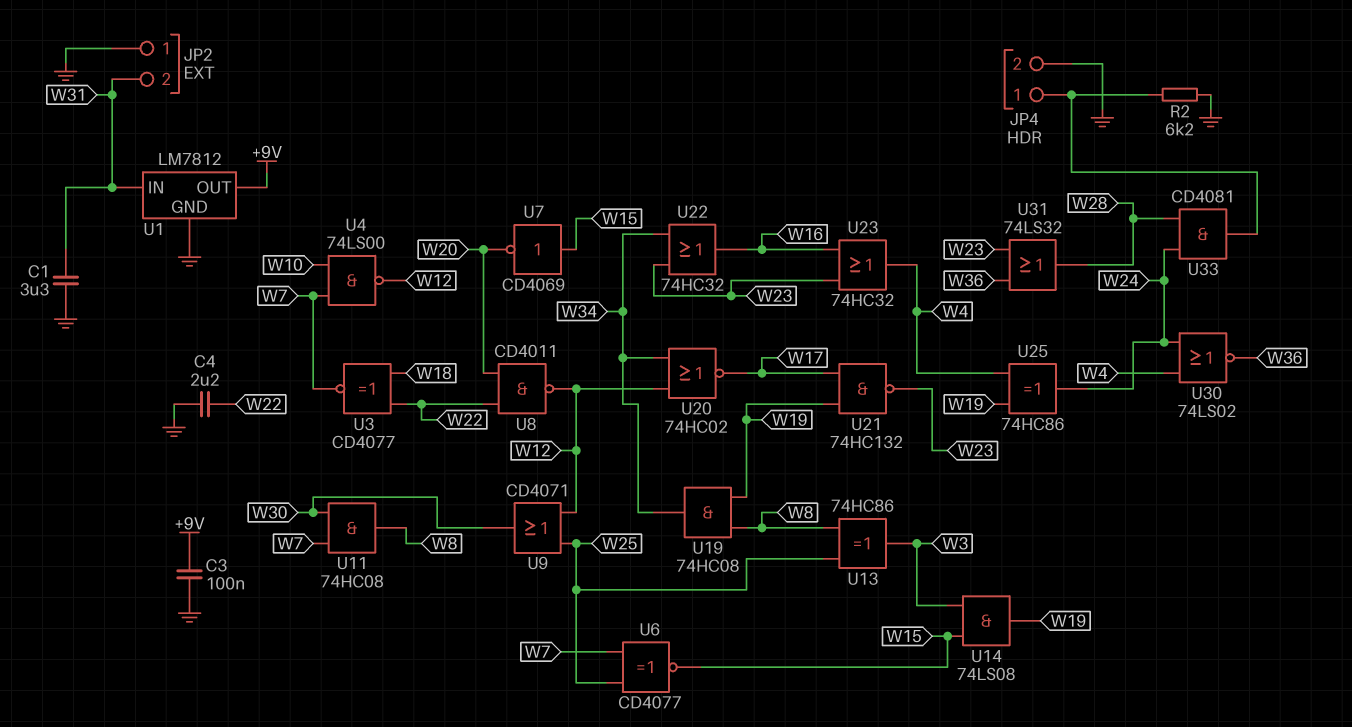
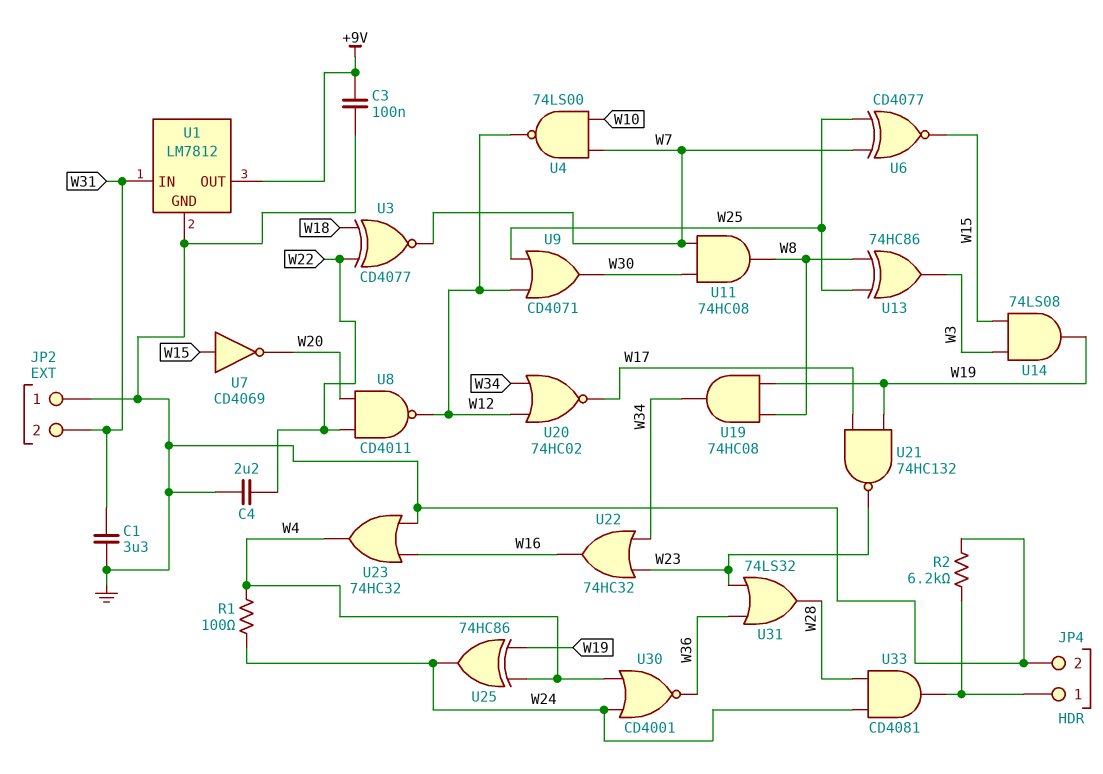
R1: none -> 100 (W4, W24)
U23: OR 74HC32 (in W16, in W23, out W4) -> OR 74HC32 (in GND, in W16, out W4)
U30: NOR 74LS02 (in W4, in W24, out W36) -> NOR CD4001 (in W4, in W24, out W36)

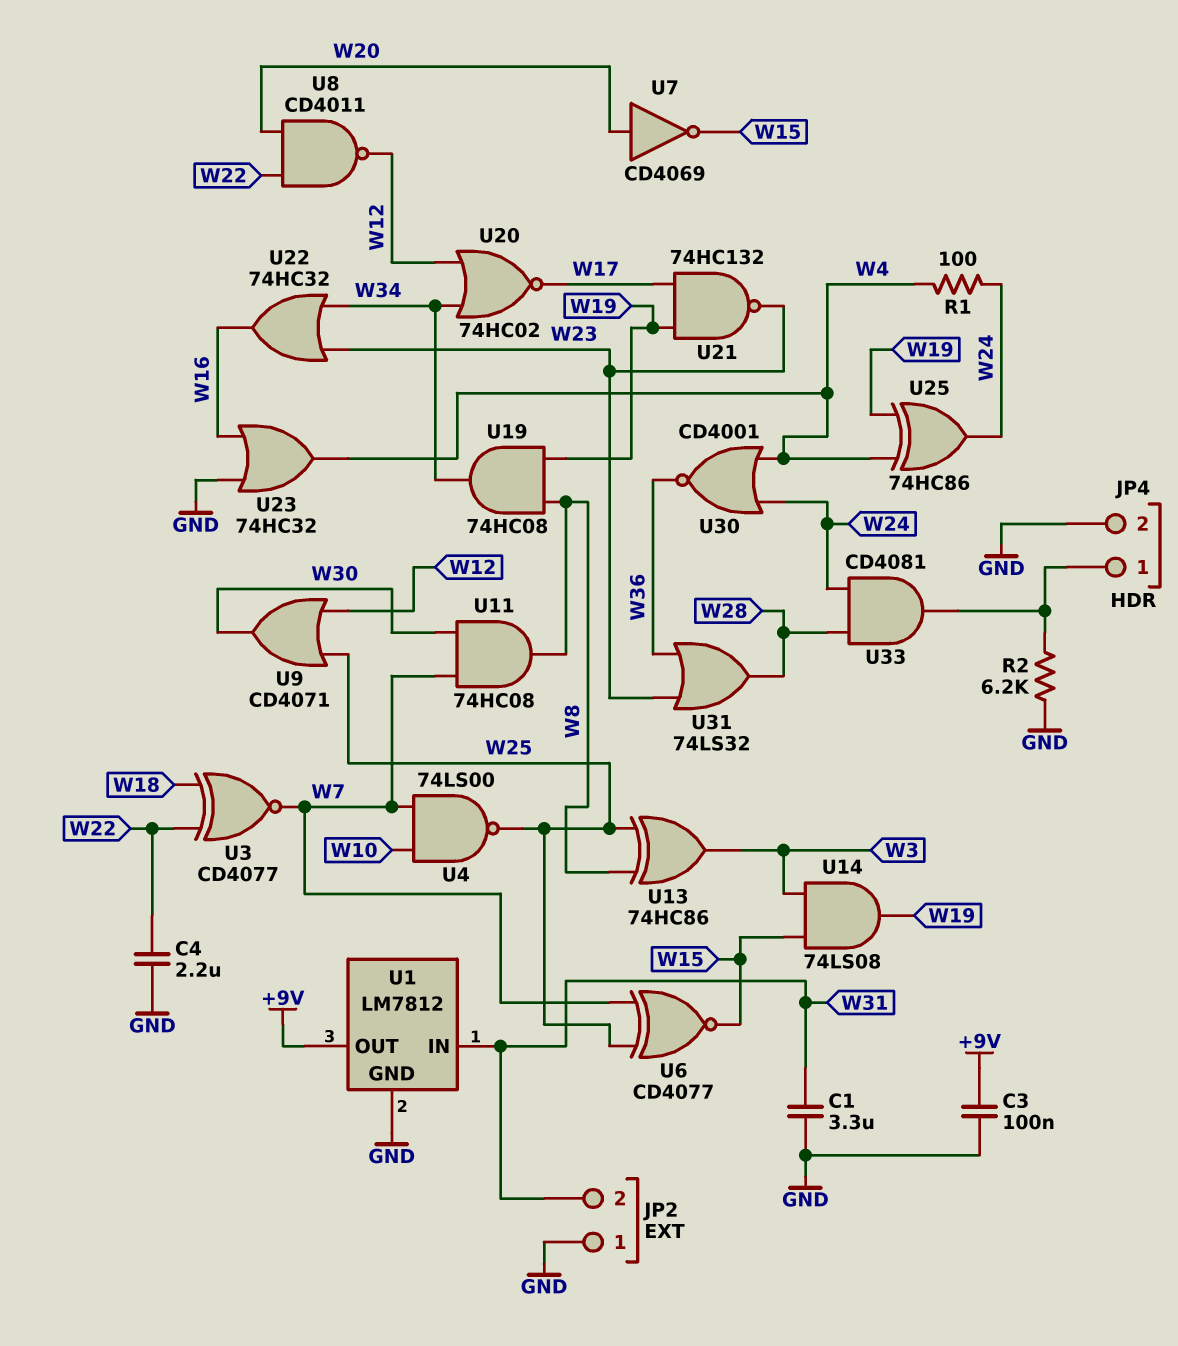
U4: NAND 74LS00 (in W7, in W10, out W12) -> NAND 74LS00 (in W7, in W10, out W25)
U7: NOT CD4069 (in W15, out W20) -> NOT CD4069 (in W20, out W15)

